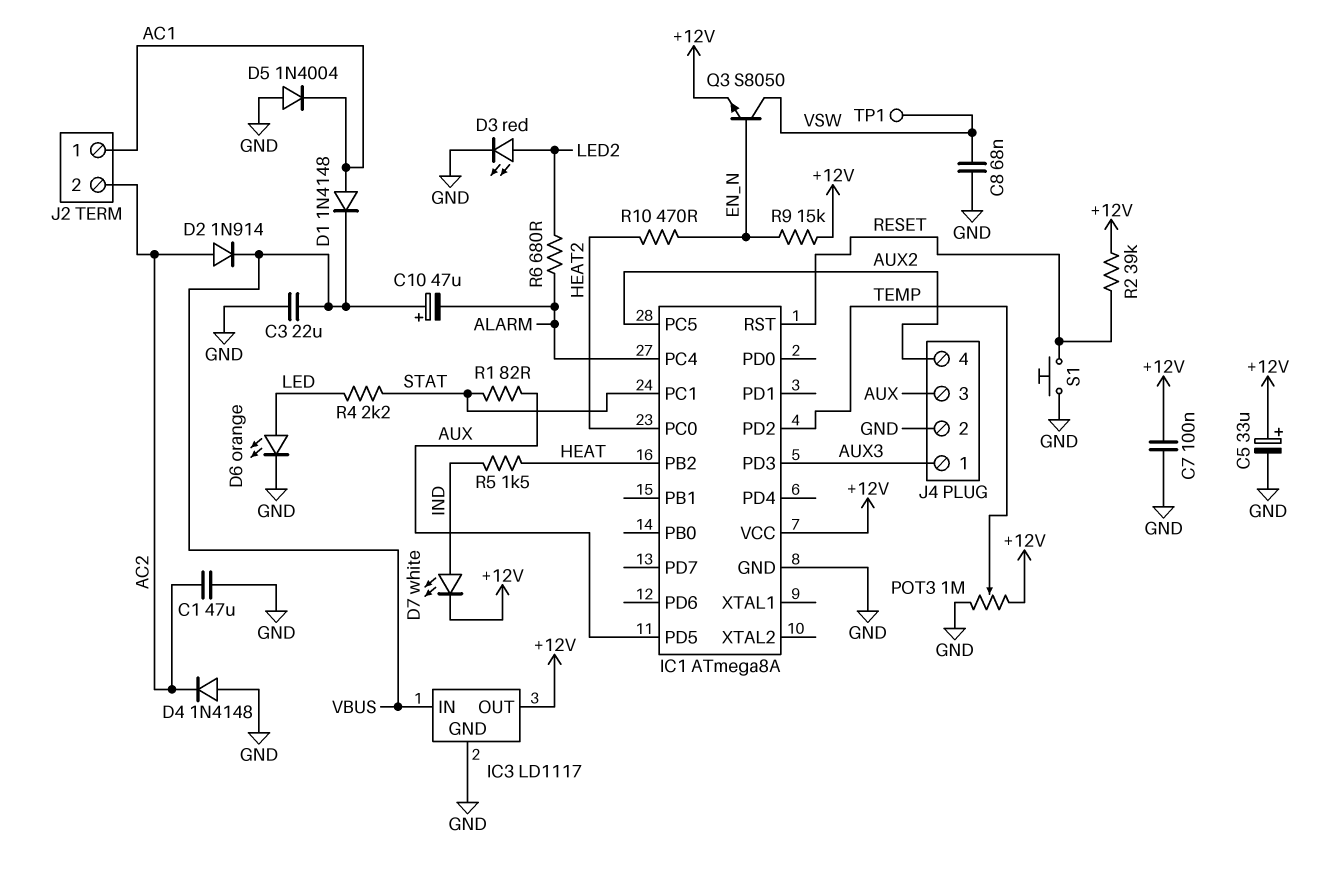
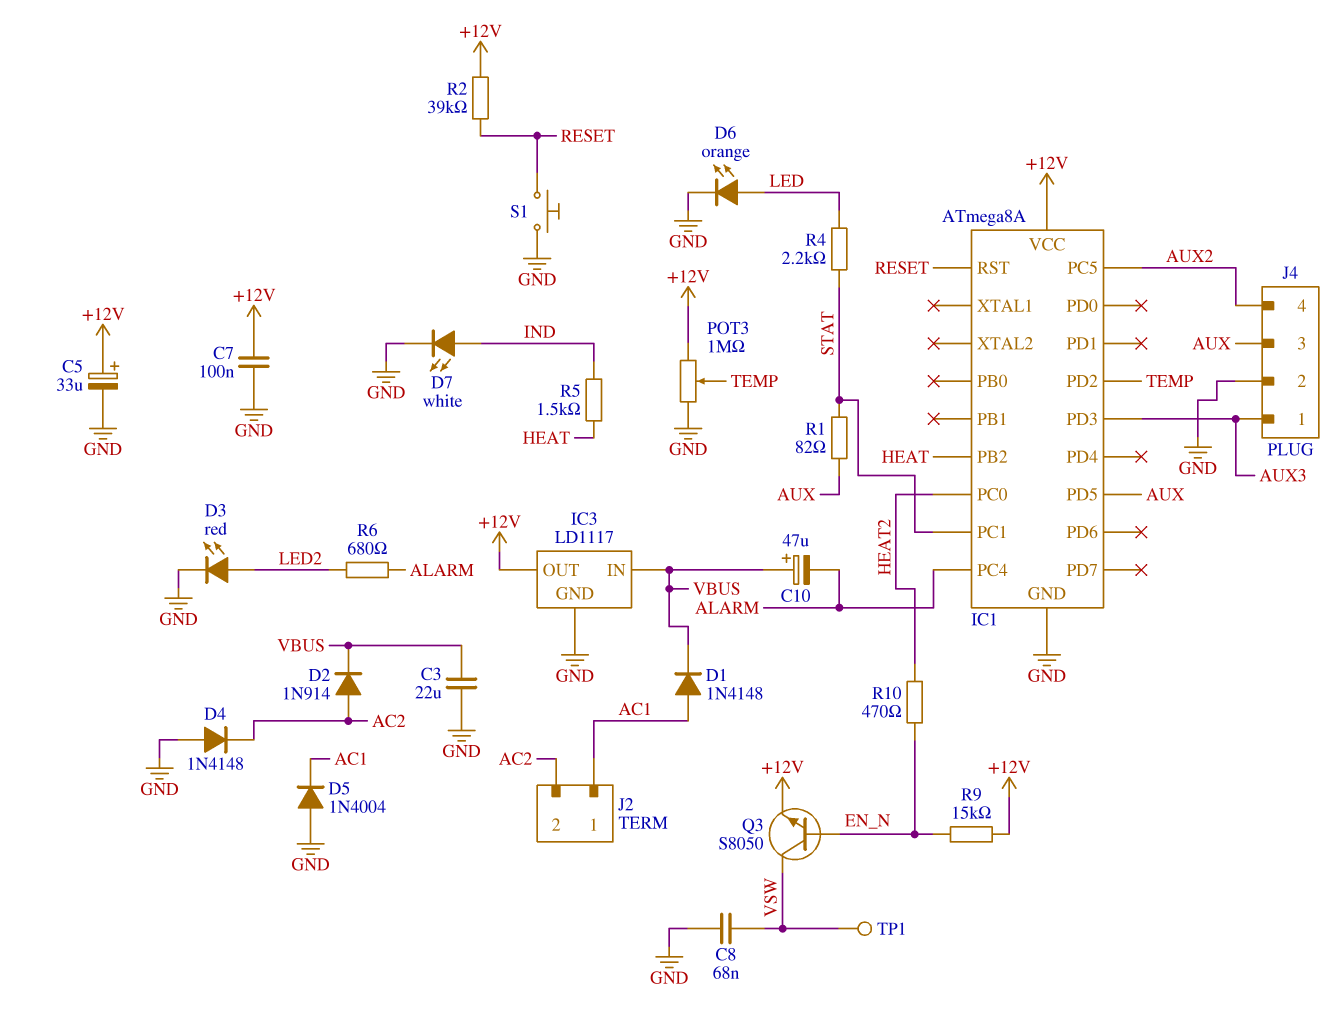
C1: 47uF (AC2, GND) -> none
D7: LED white (A IND, K +12V) -> LED white (A IND, K GND)

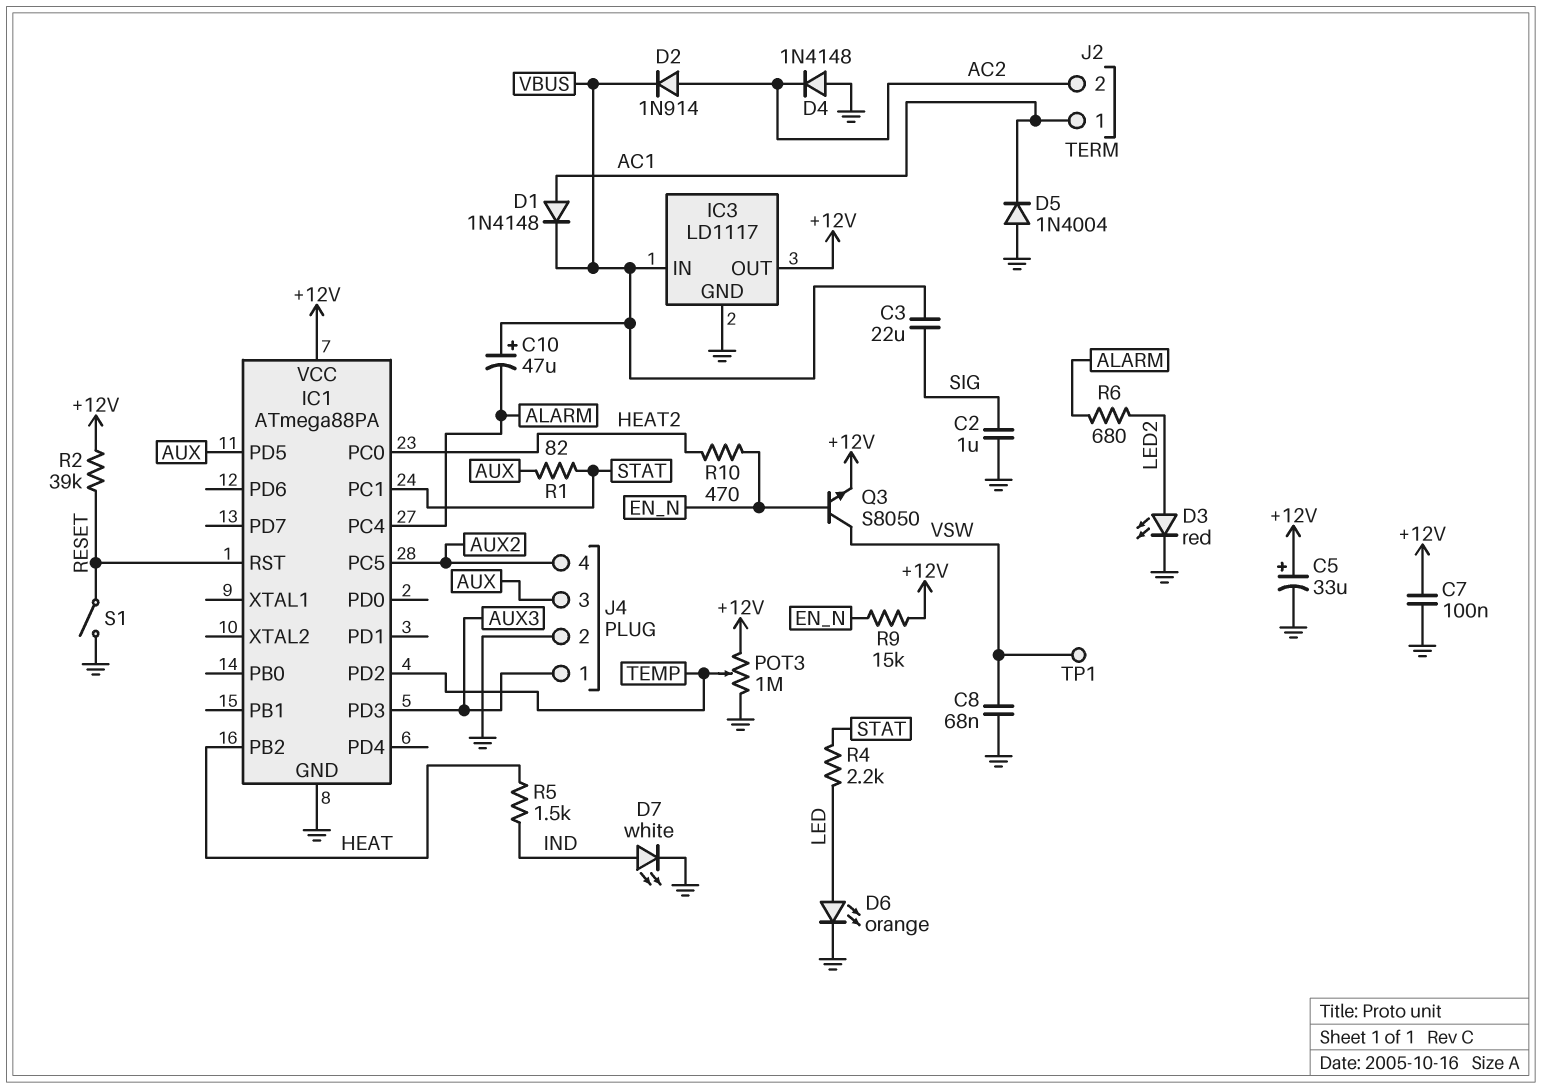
C2: none -> 1uF (GND, SIG)
C3: 22uF (GND, VBUS) -> 22uF (SIG, VBUS)
IC1: ATmega8A -> ATmega88PA
S1: button (GND, RESET) -> switch (GND, RESET)

